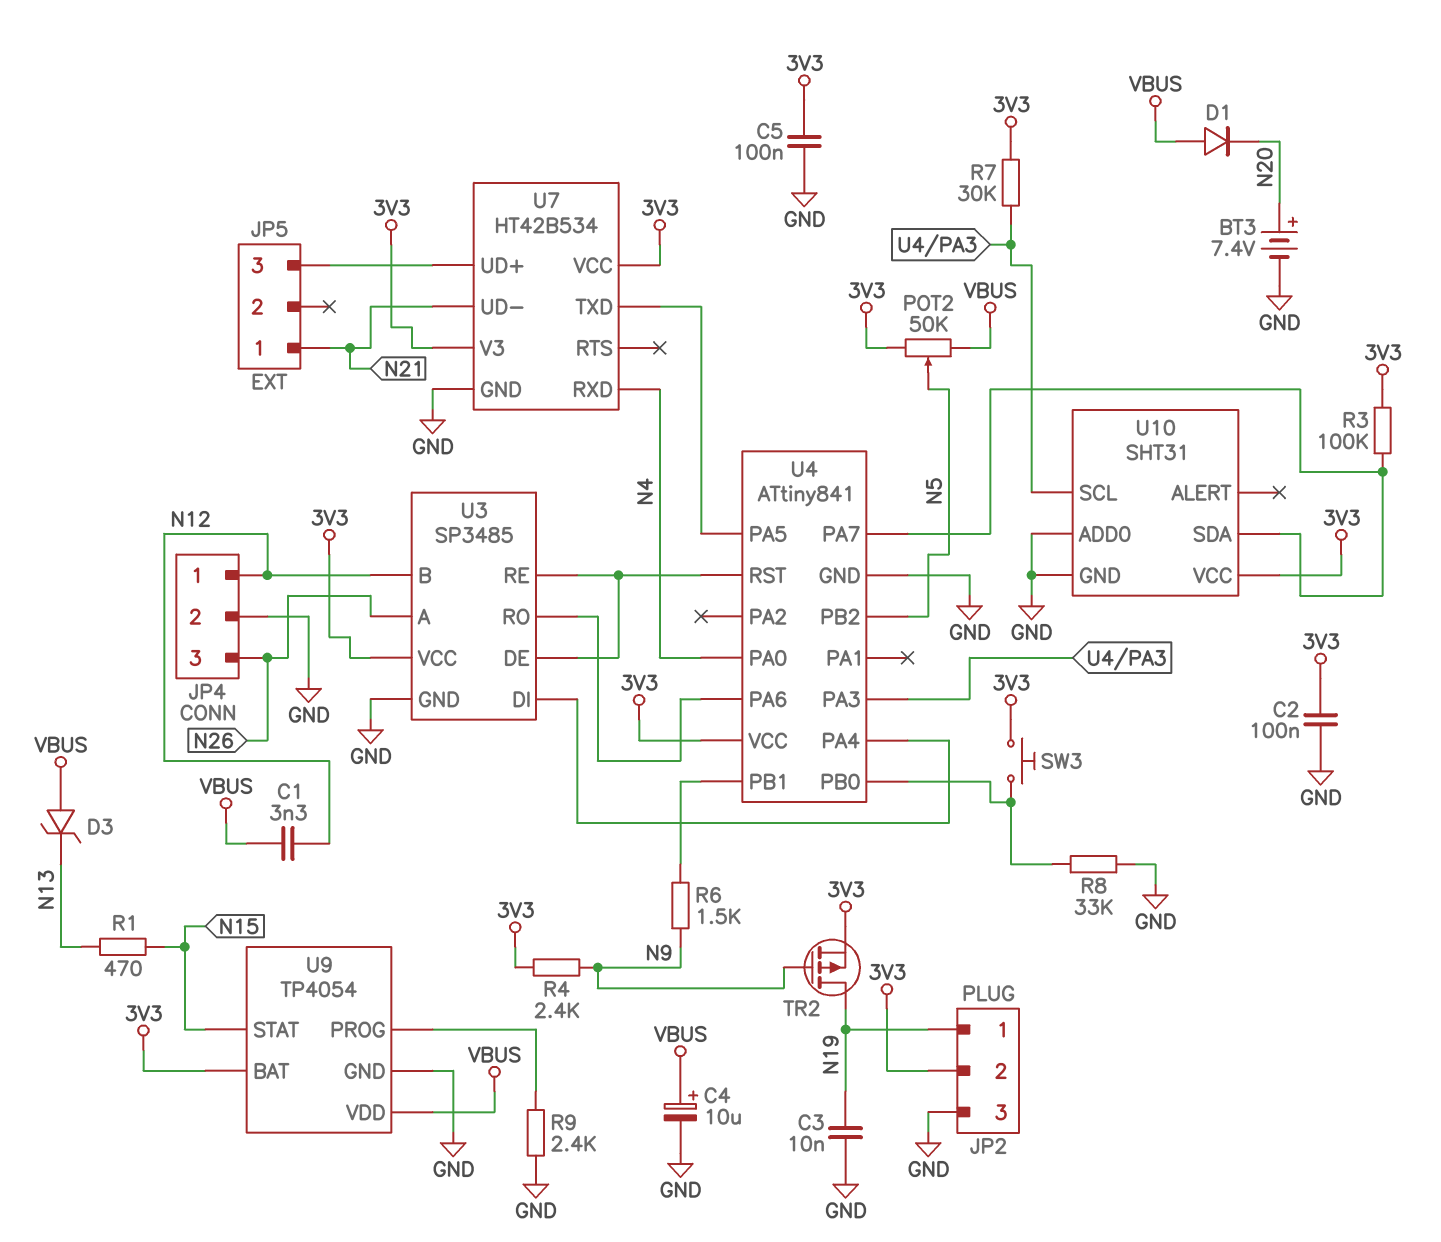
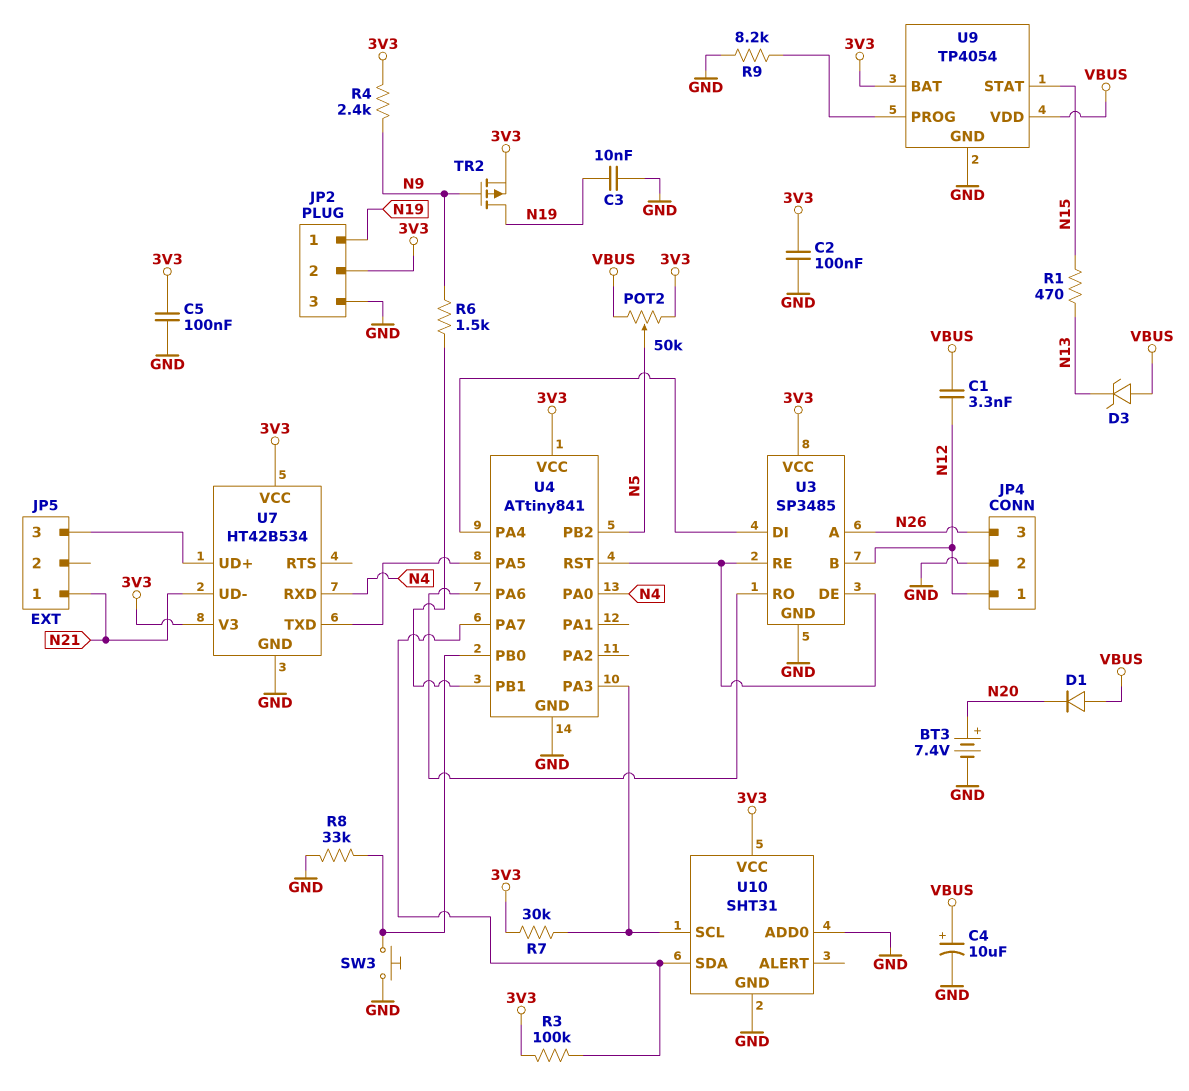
R9: 2.4k (GND, U9/PROG) -> 8.2k (GND, U9/PROG)
SW3: button (3V3, U4/PB0) -> button (GND, U4/PB0)

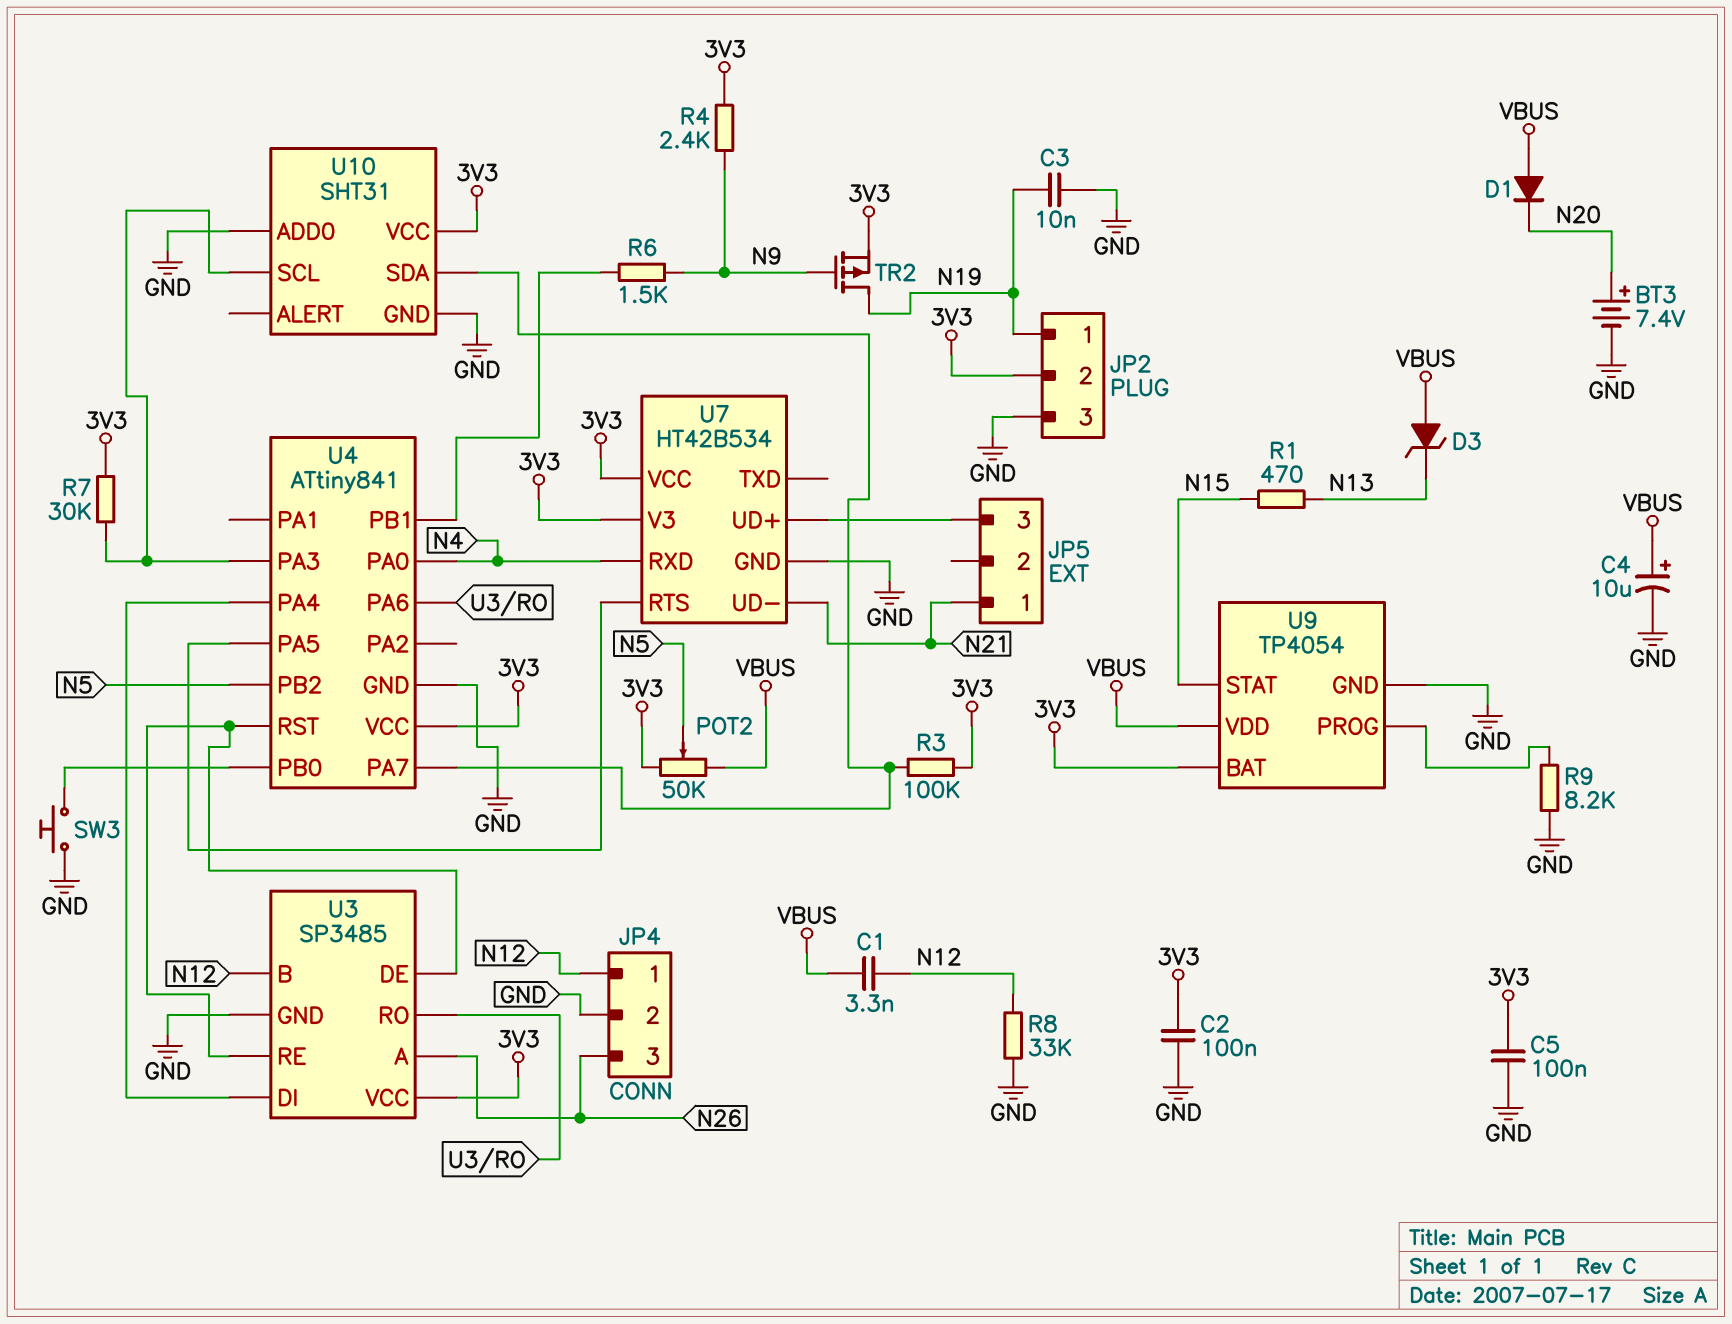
R8: 33k (GND, U4/PB0) -> 33k (GND, N12)
U7 pin RTS: none -> U4/PA5
U7 pin TXD: U4/PA5 -> none

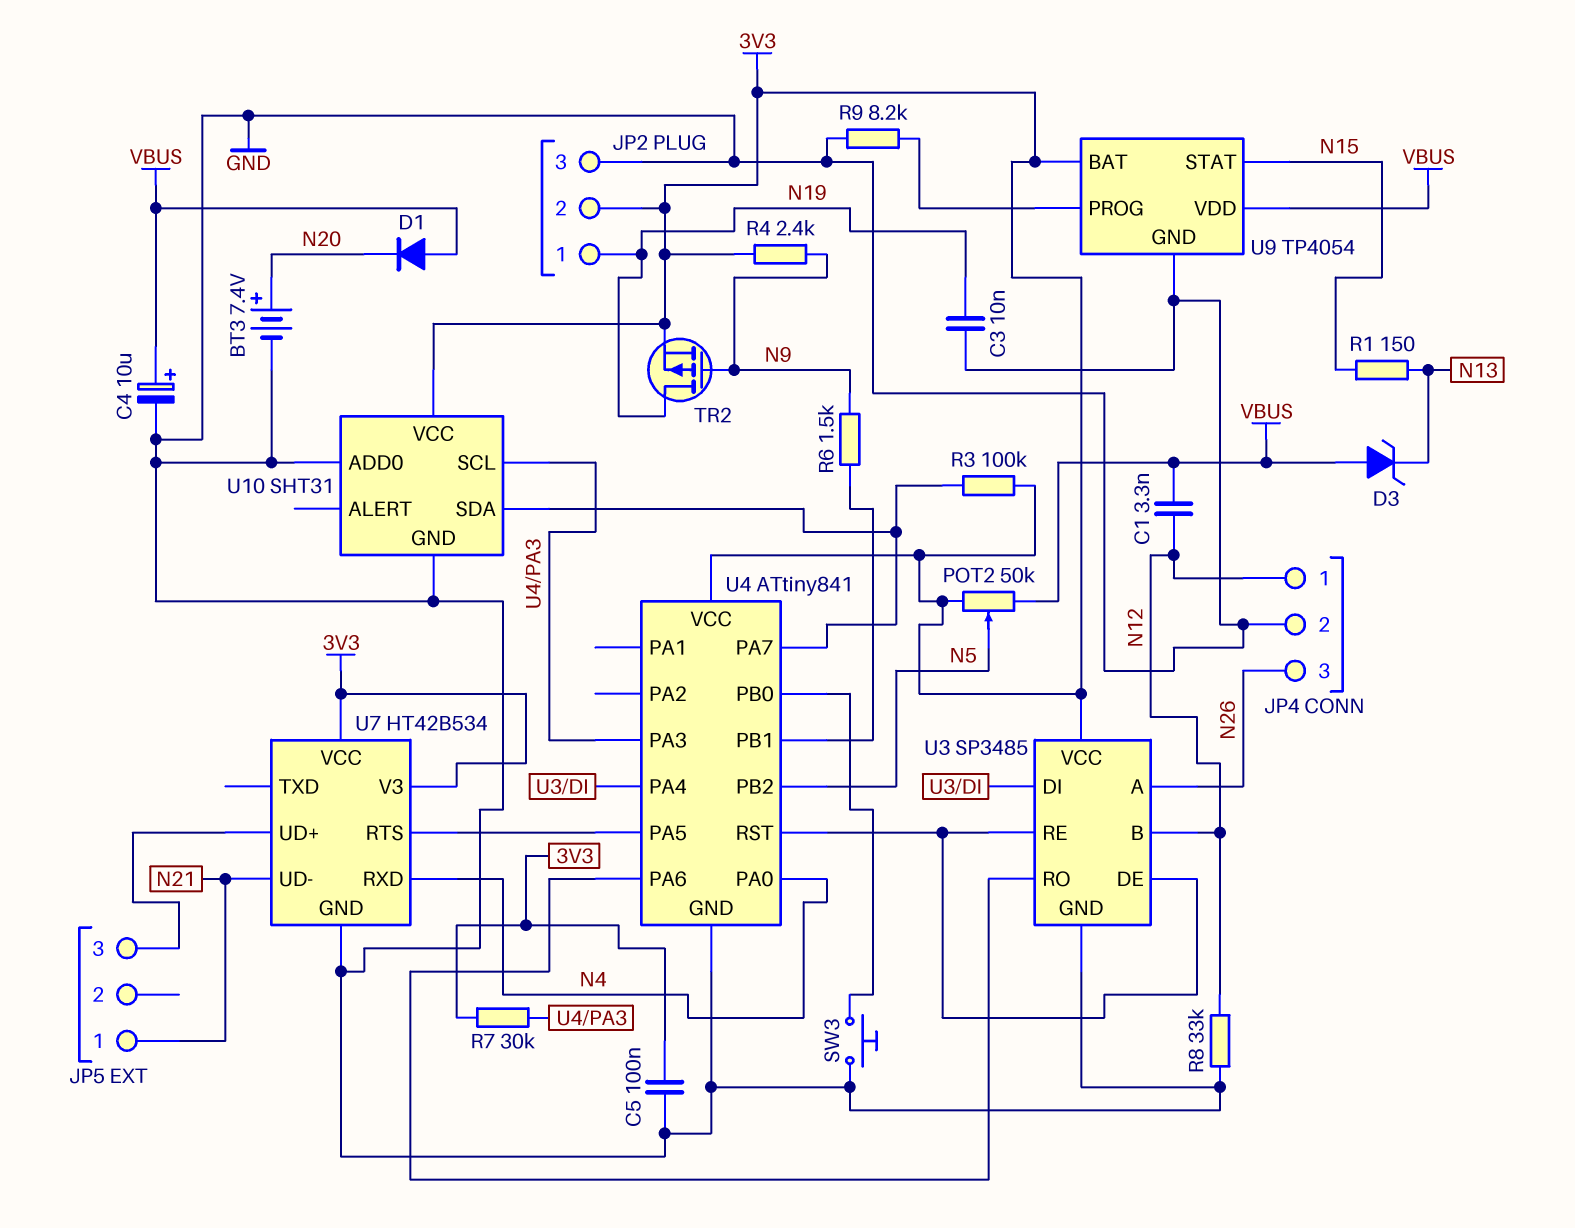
C2: 100nF (3V3, GND) -> none
R1: 470 (N13, N15) -> 150 (N13, N15)

